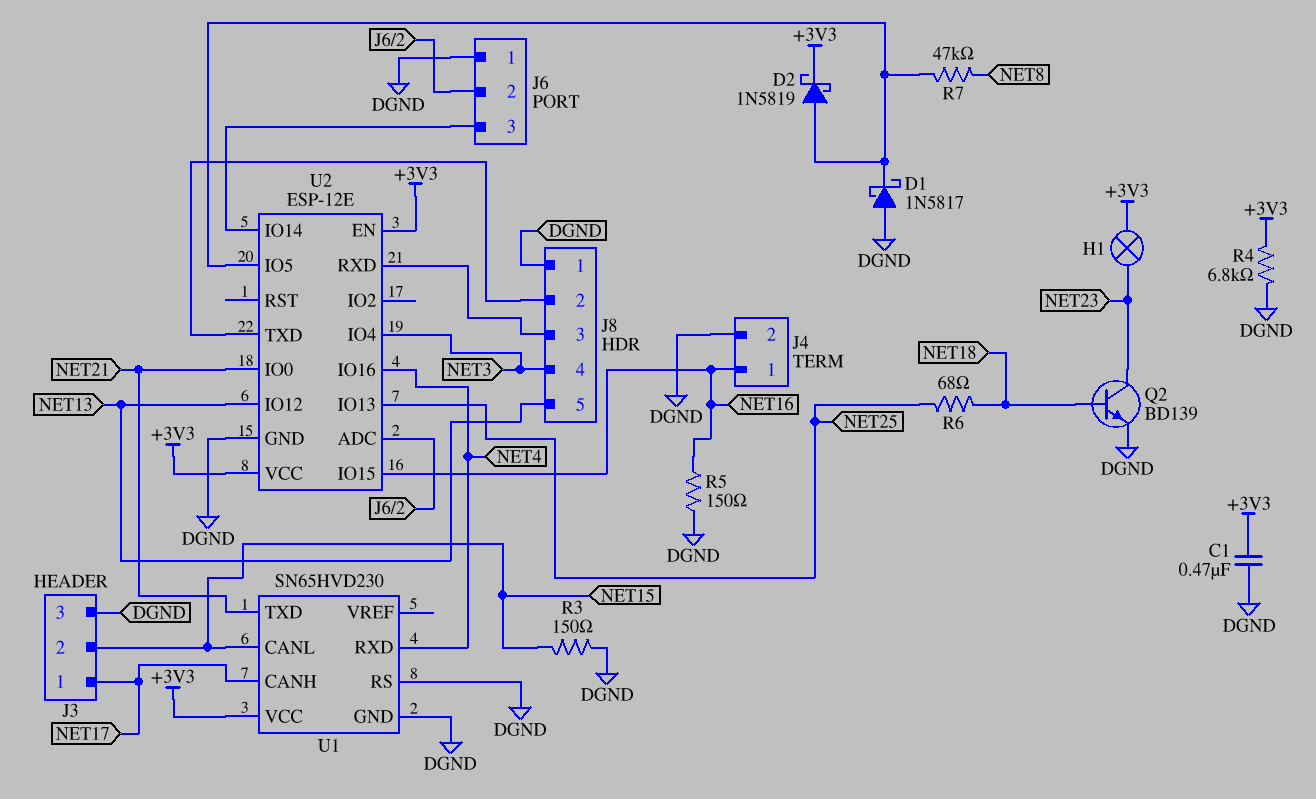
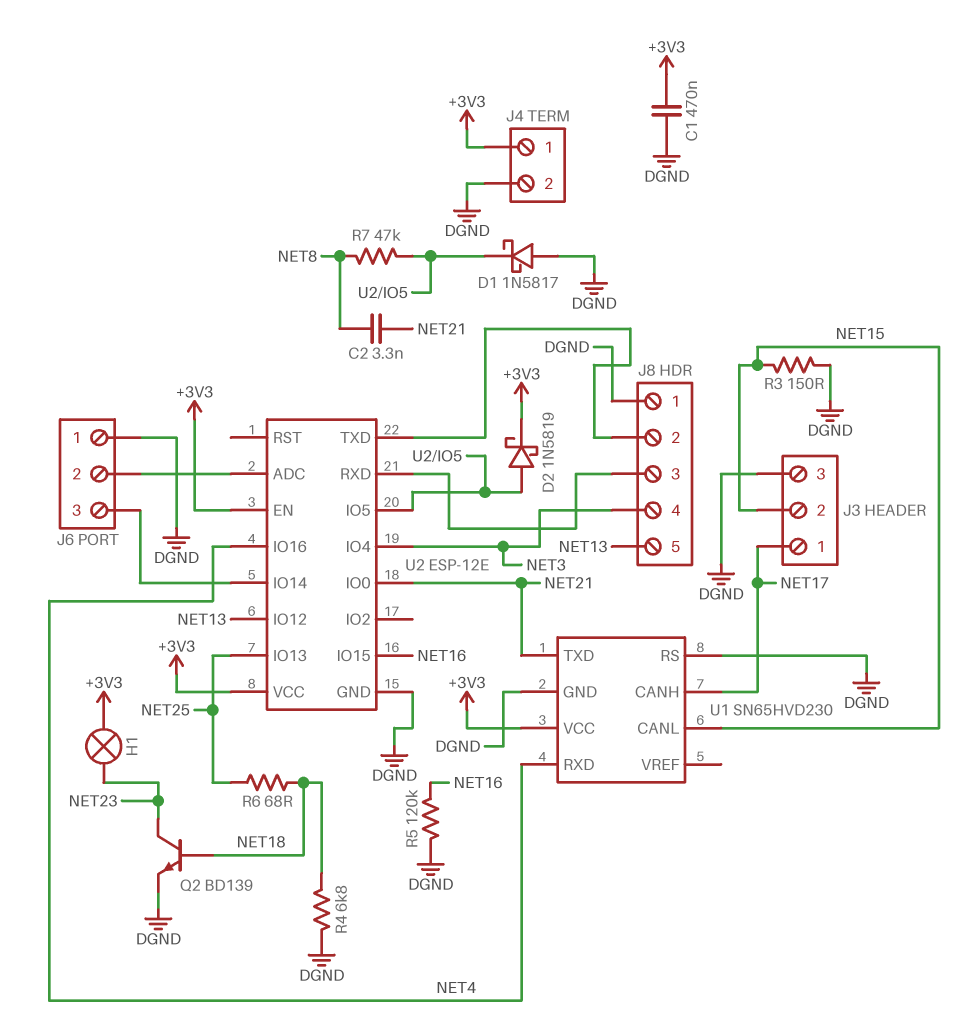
C2: none -> 3.3nF (NET8, NET21)
J4 pin 1: NET16 -> +3V3
R4: 6.8k (+3V3, DGND) -> 6.8k (DGND, NET18)
R5: 150 (DGND, NET16) -> 120k (DGND, NET16)

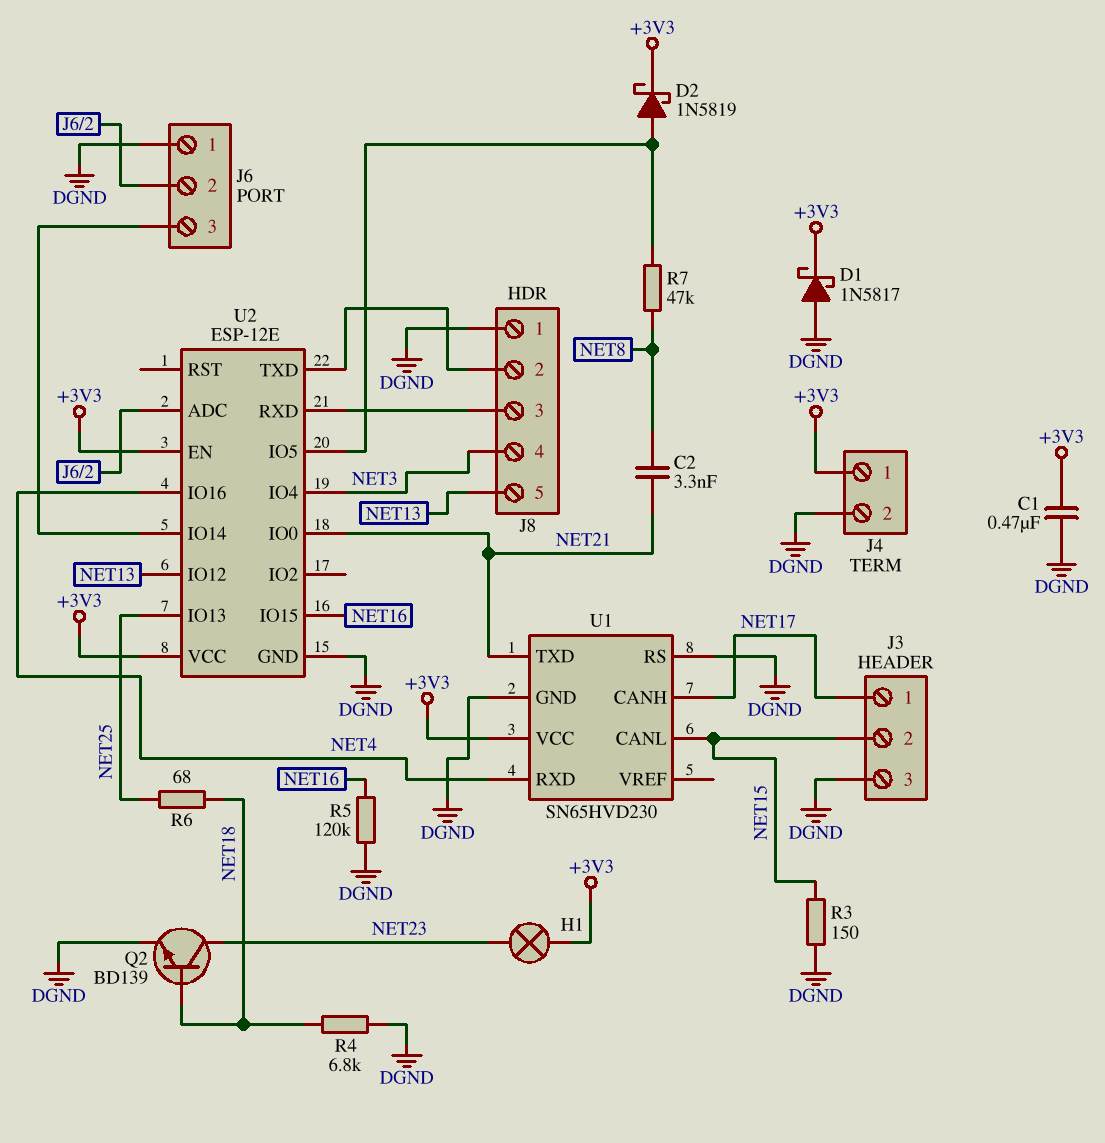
D1: schottky 1N5817 (A DGND, K U2/IO5) -> schottky 1N5817 (A DGND, K +3V3)

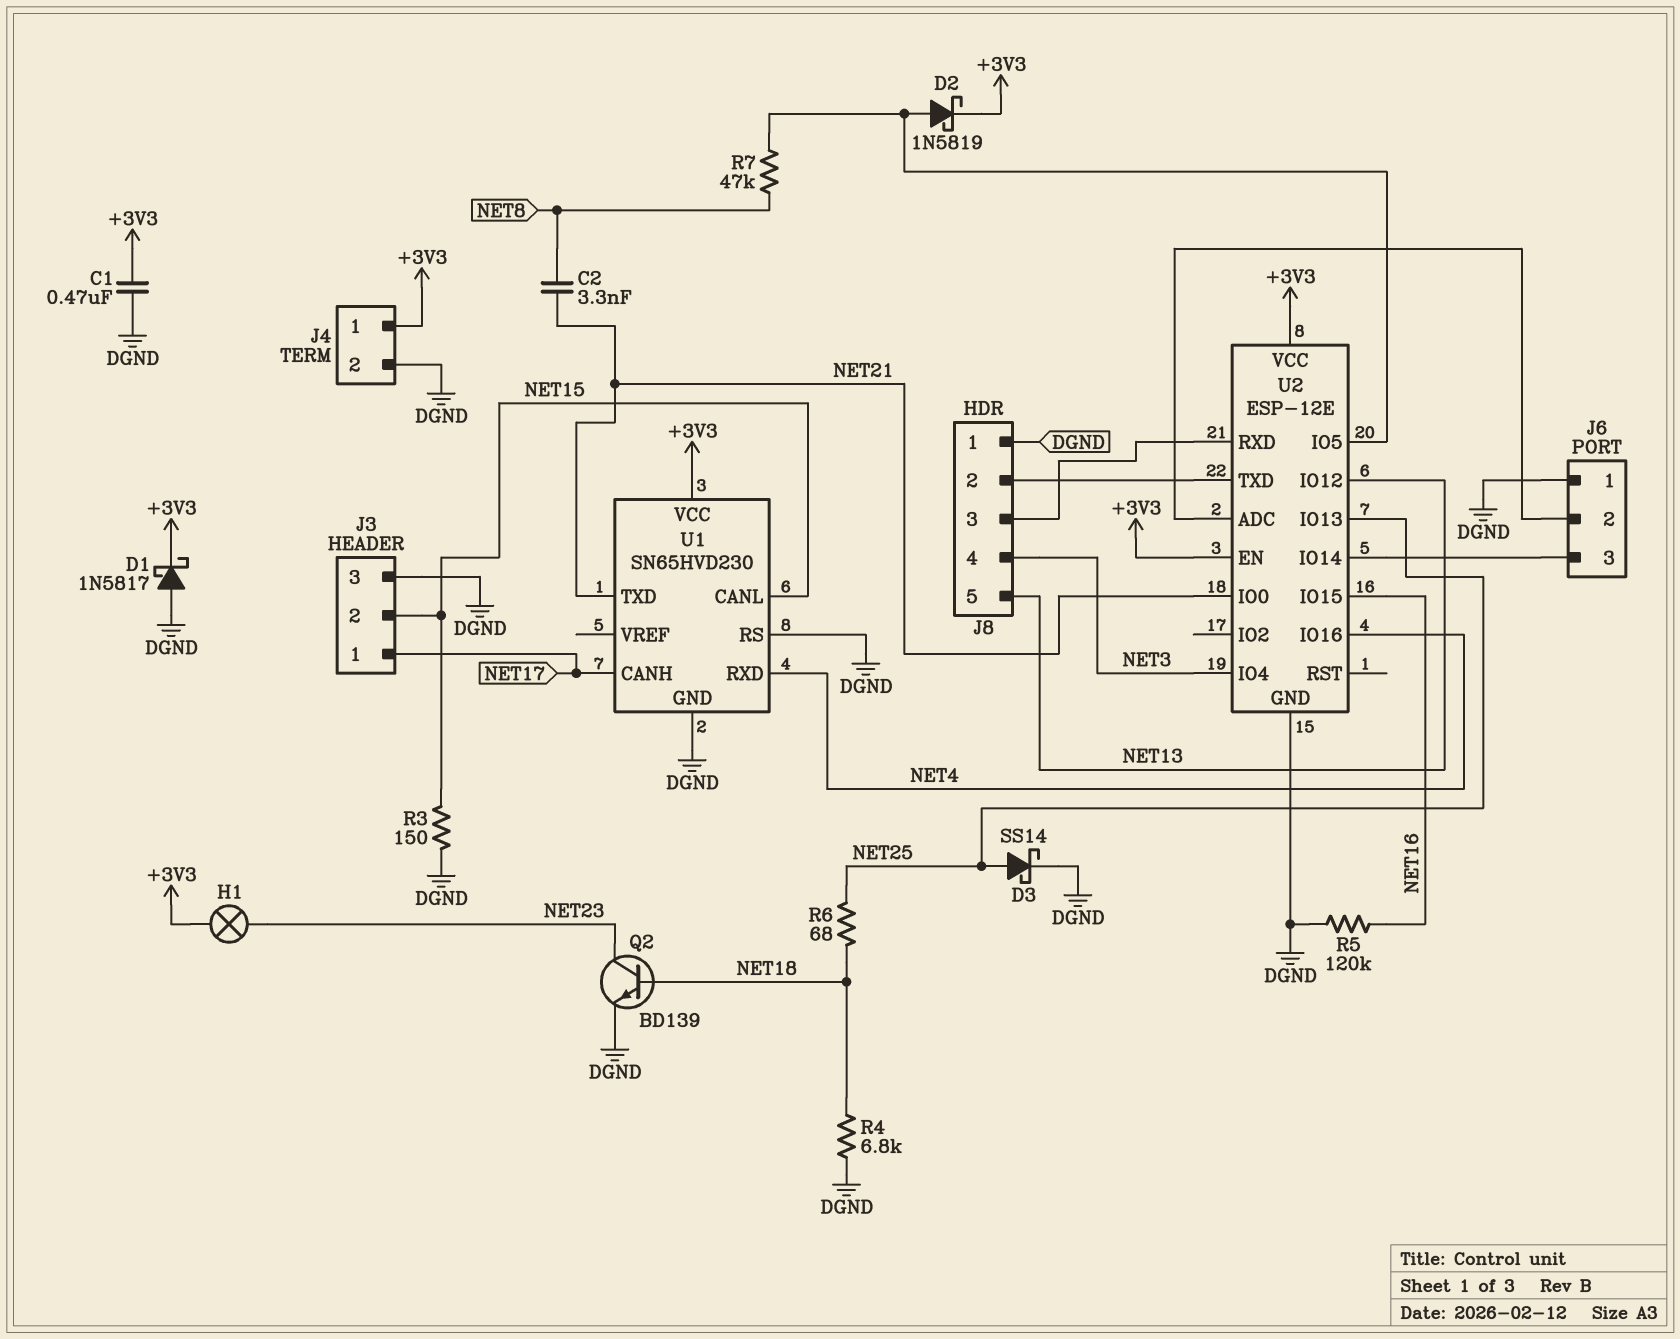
D3: none -> schottky SS14 (A NET25, K DGND)

